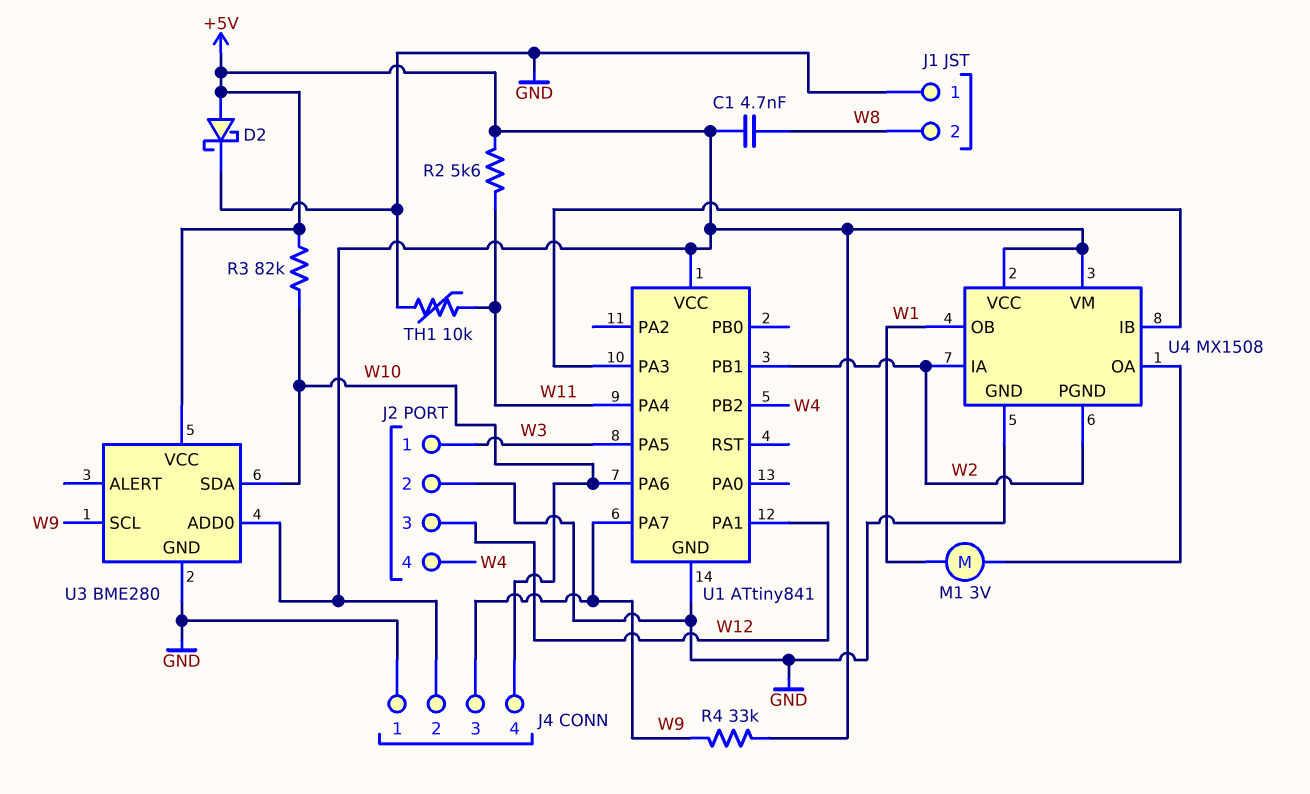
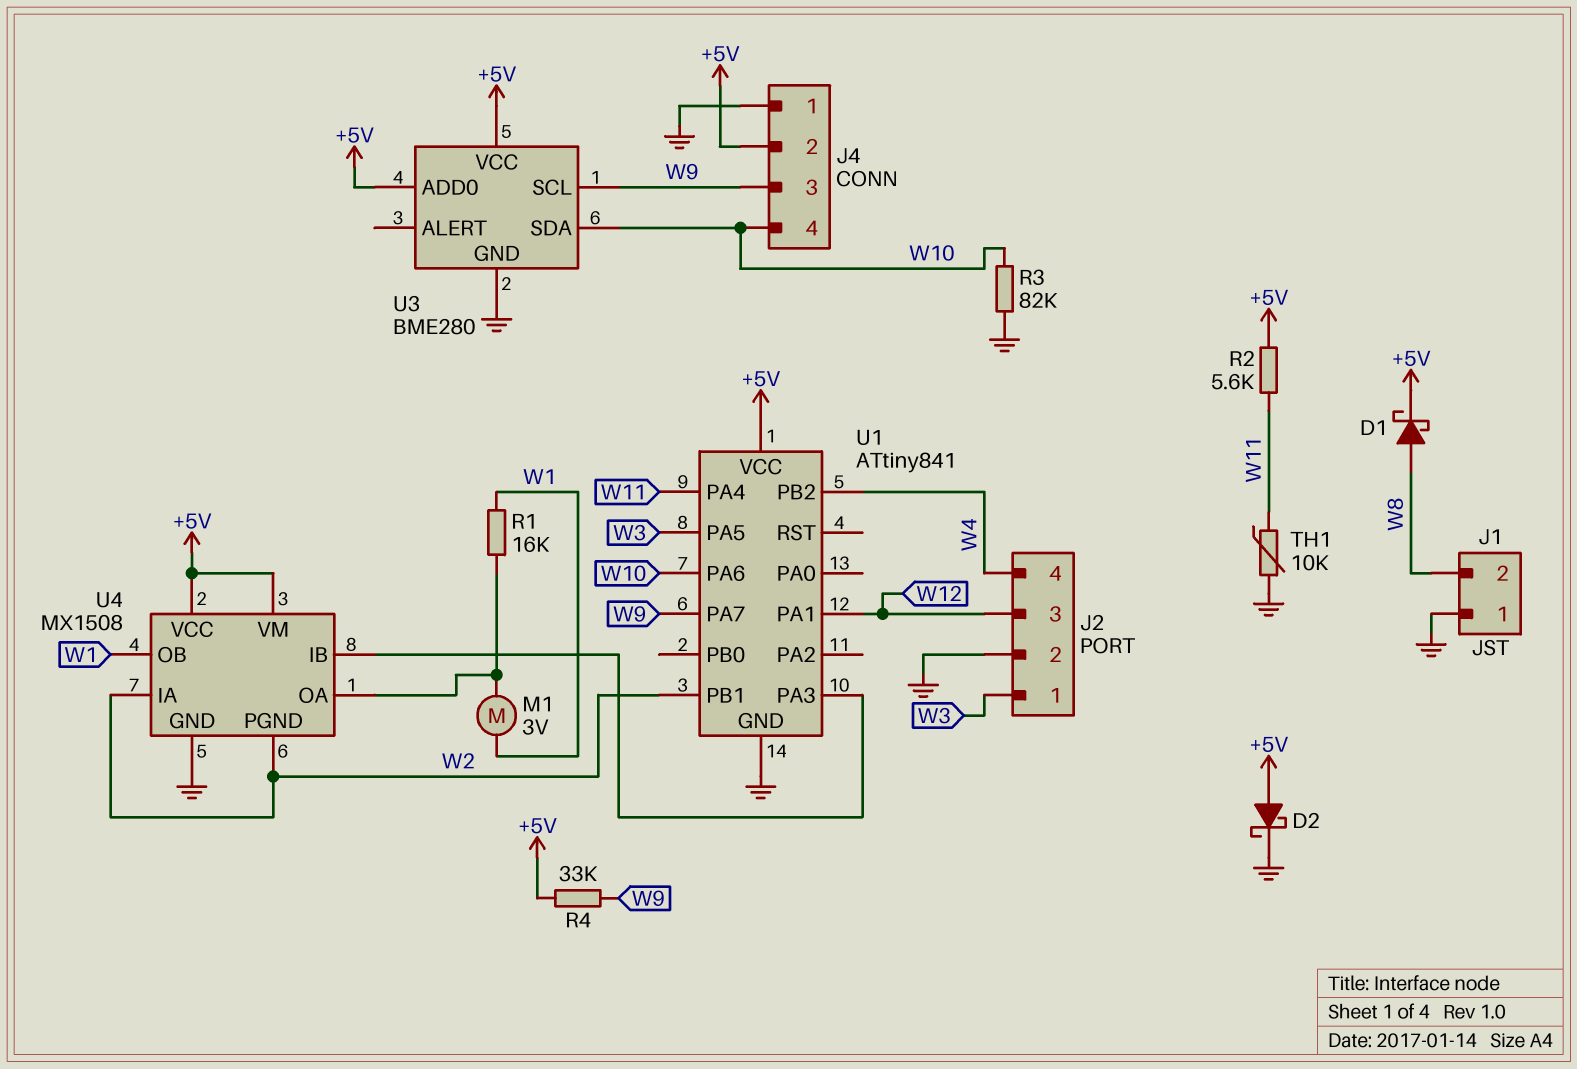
C1: 4.7nF (+5V, W8) -> none
D1: none -> schottky (A W8, K +5V)
R1: none -> 16k (U4/OA, W1)
R3: 82k (+5V, W10) -> 82k (GND, W10)

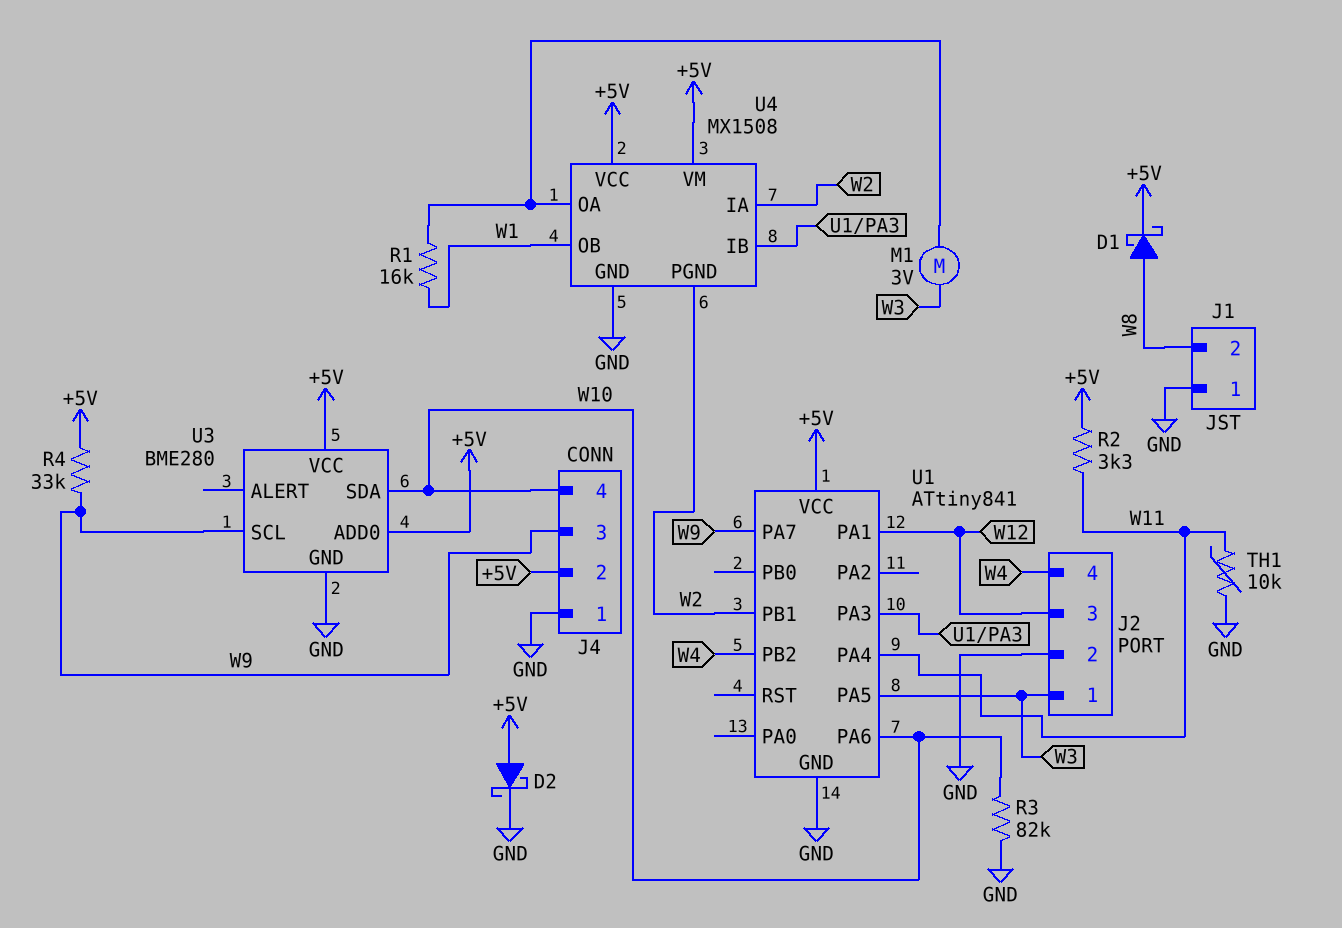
M1: motor 3V (U4/OA, W1) -> motor 3V (U4/OA, W3)
R2: 5.6k (+5V, W11) -> 3.3k (+5V, W11)

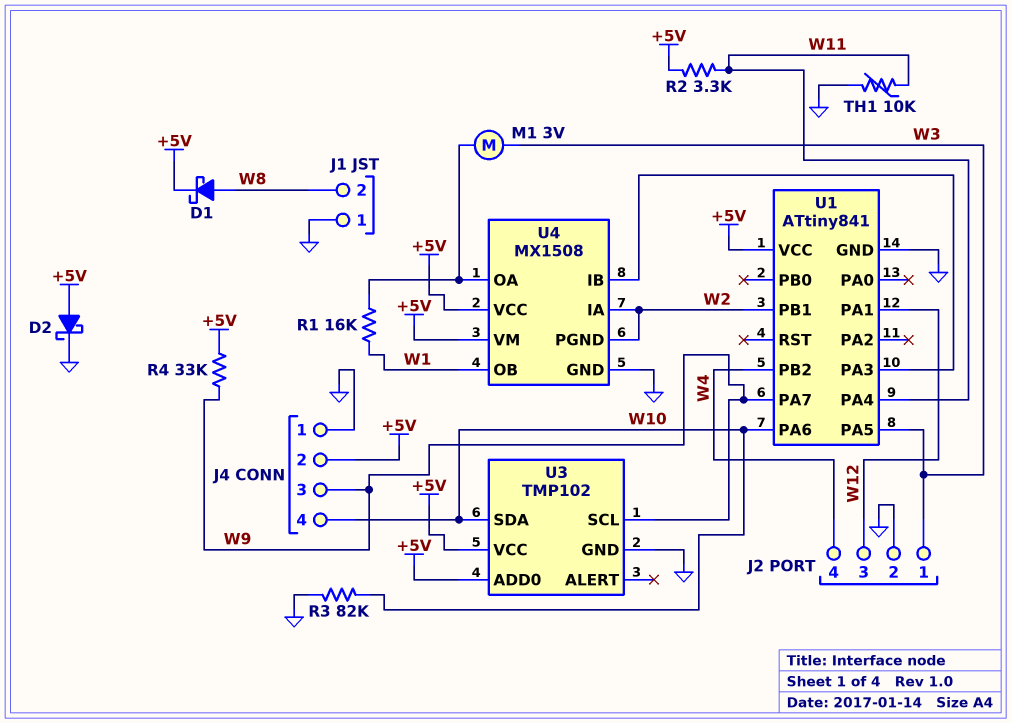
U3: BME280 -> TMP102

